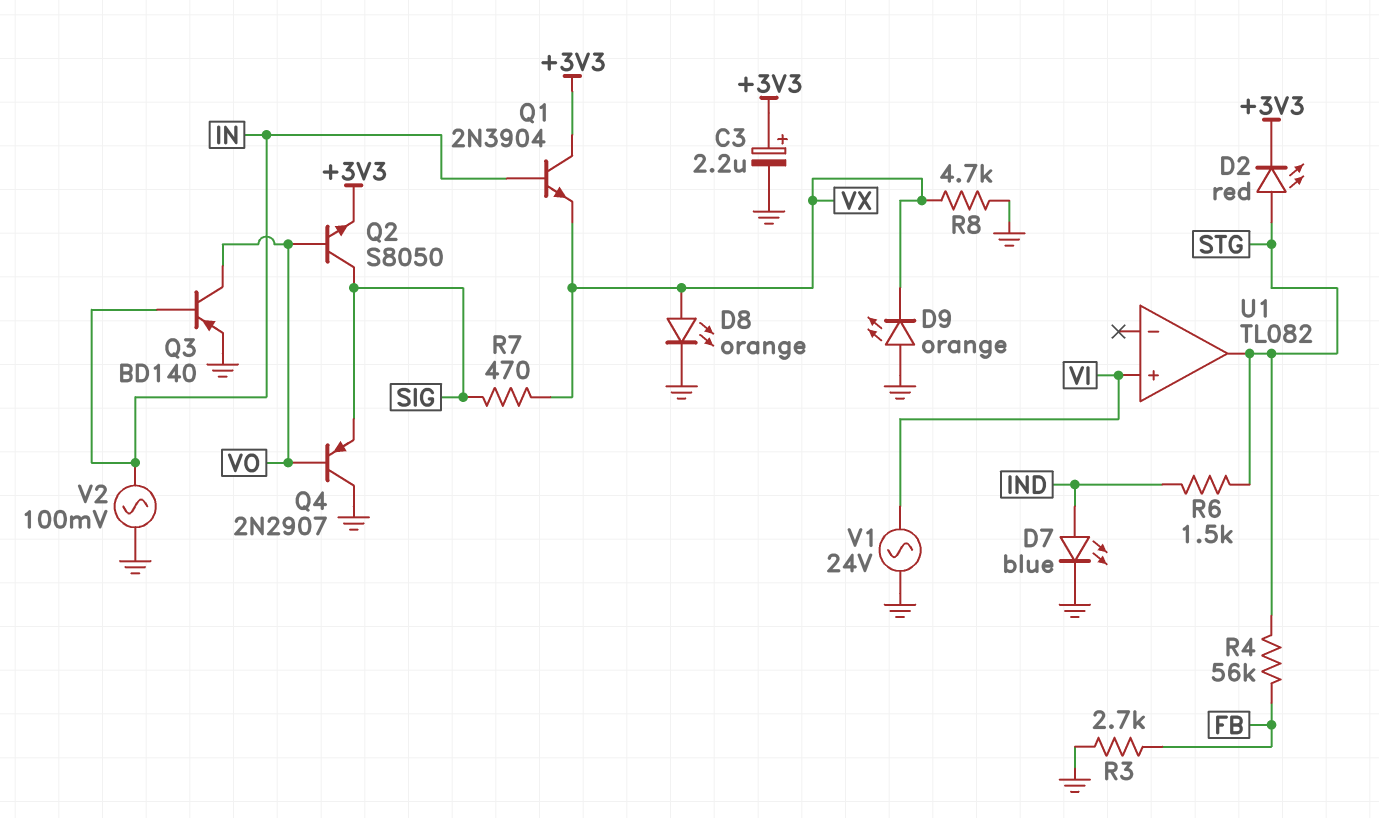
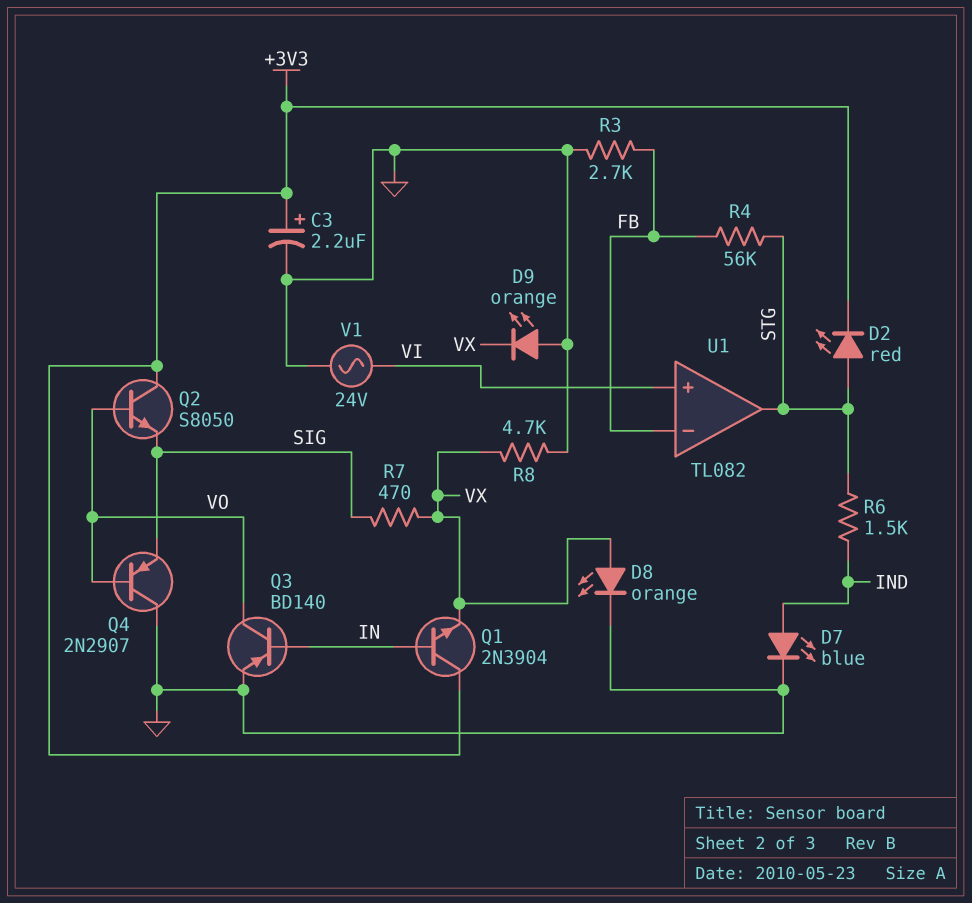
Q2: NPN S8050 (B VO, C SIG, E +3V3) -> NPN S8050 (B VO, C +3V3, E SIG)
U1 pin in-: none -> FB
V2: AC 100mV (GND, IN) -> none

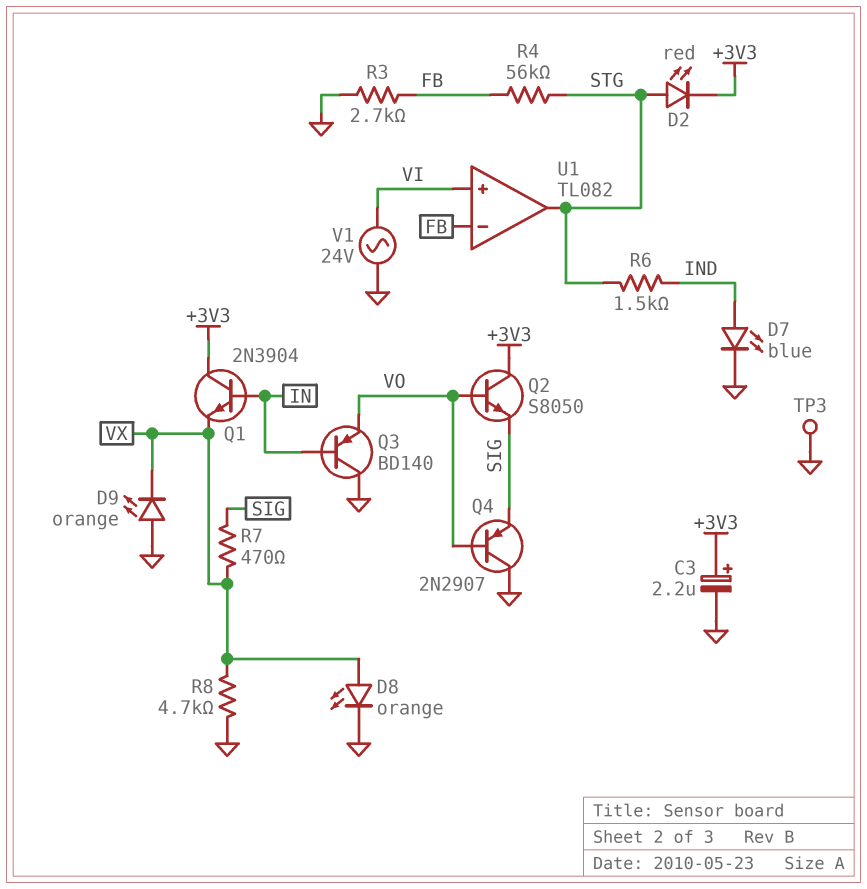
Q3: PNP BD140 (B IN, C VO, E GND) -> PNP BD140 (B IN, C GND, E VO)
TP3: none -> test point (GND)

